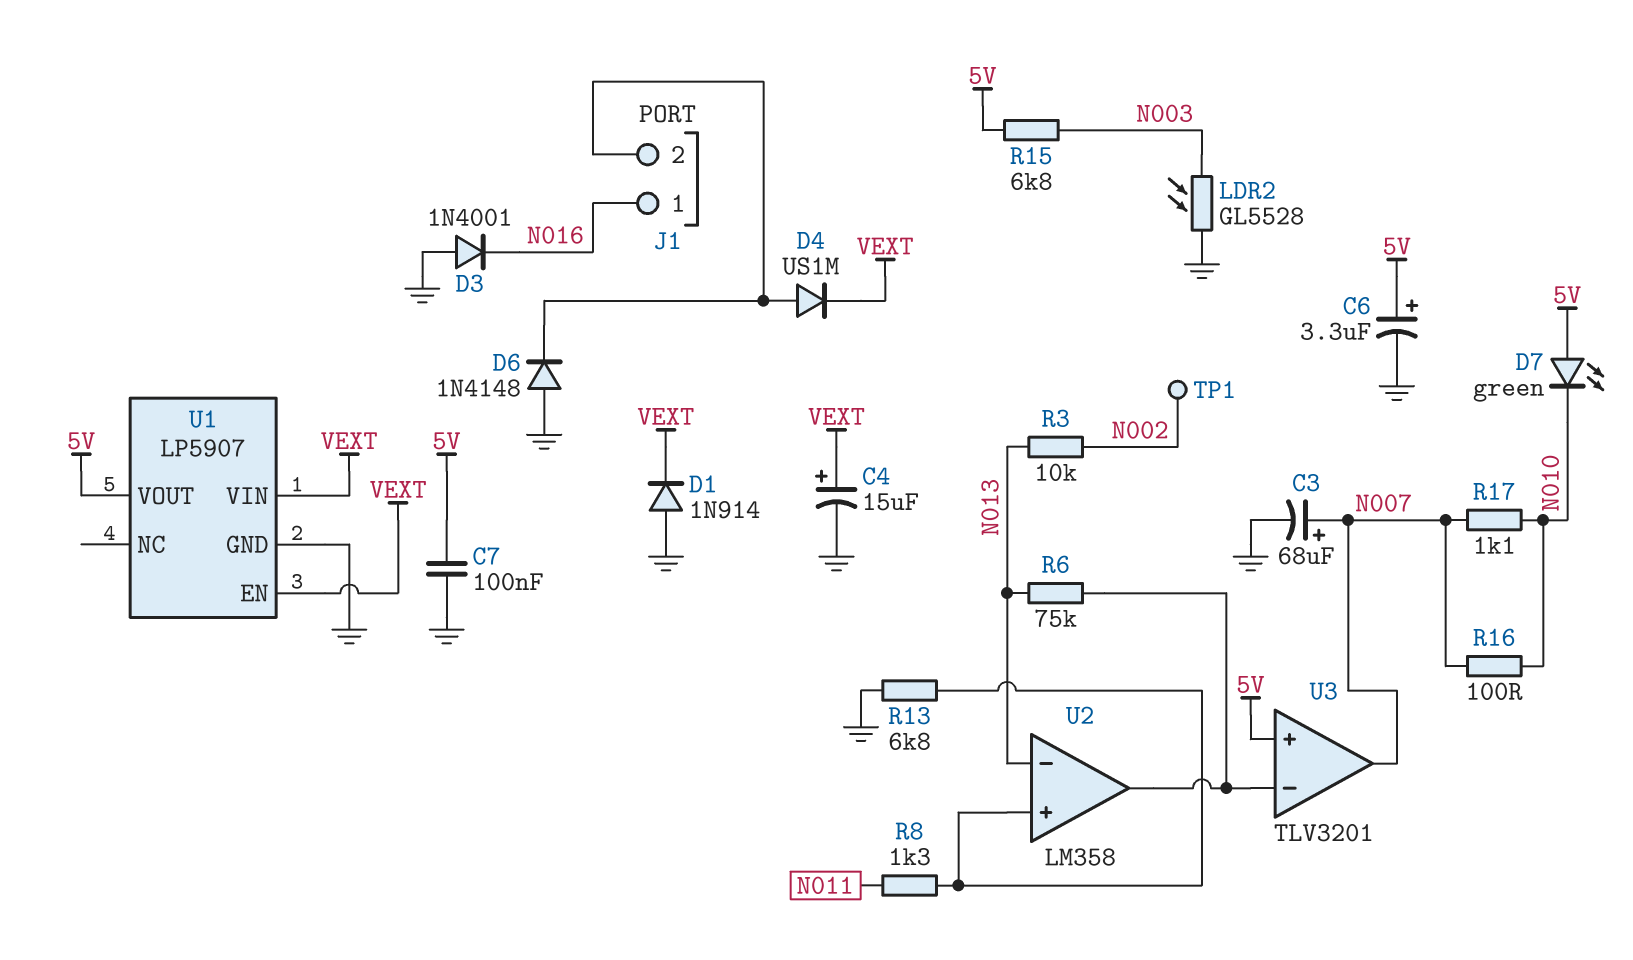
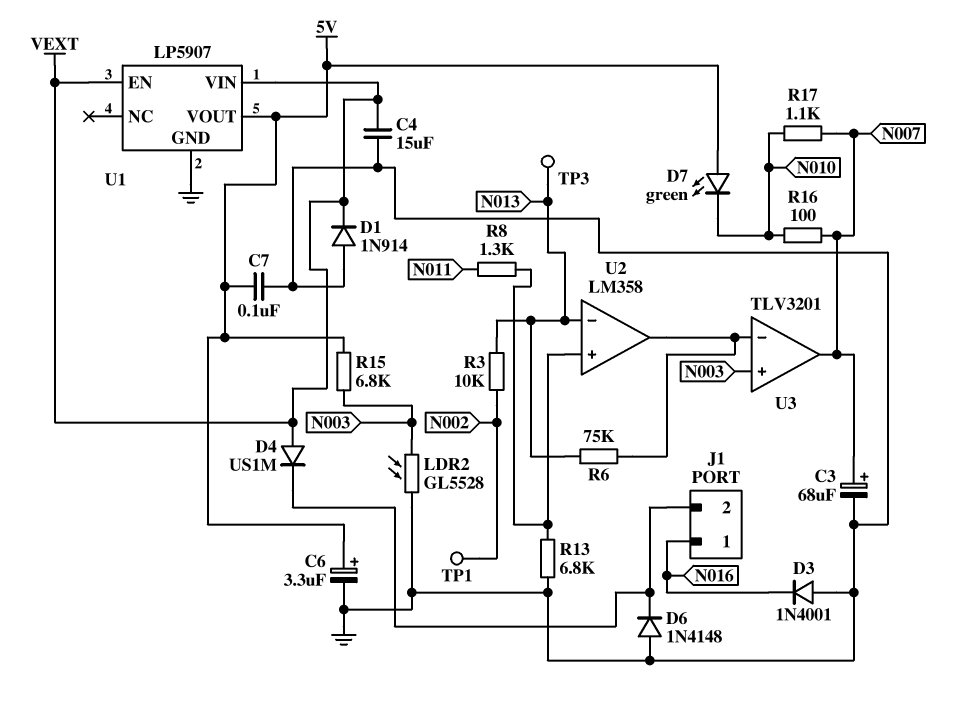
C4: 15uF (plus VEXT, minus GND) -> 15uF (GND, VEXT)
D4: diode US1M (A J1/2, K VEXT) -> diode US1M (A VEXT, K J1/2)
TP3: none -> test point (N013)
U3 pin in+: 5V -> N003

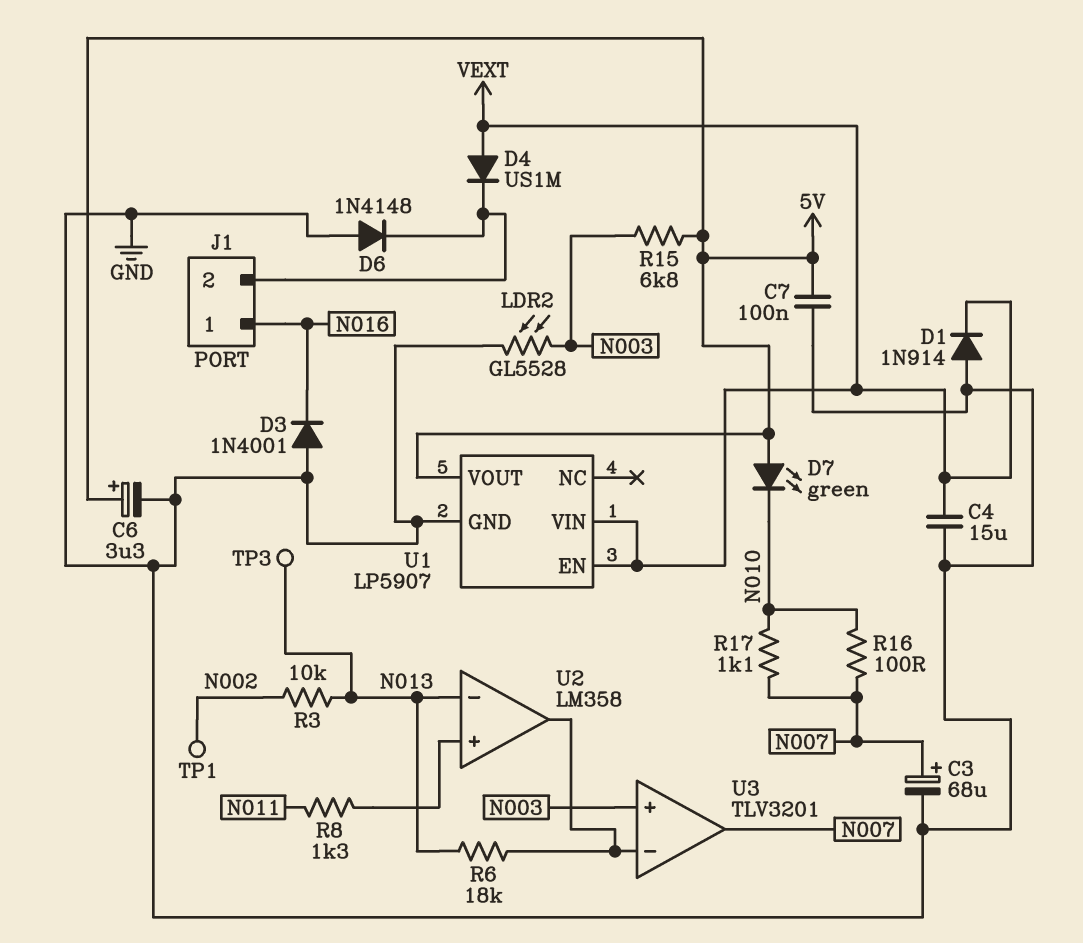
R6: 75k (N013, U2/out) -> 18k (N013, U2/out)
R13: 6.8k (GND, U2/in+) -> none

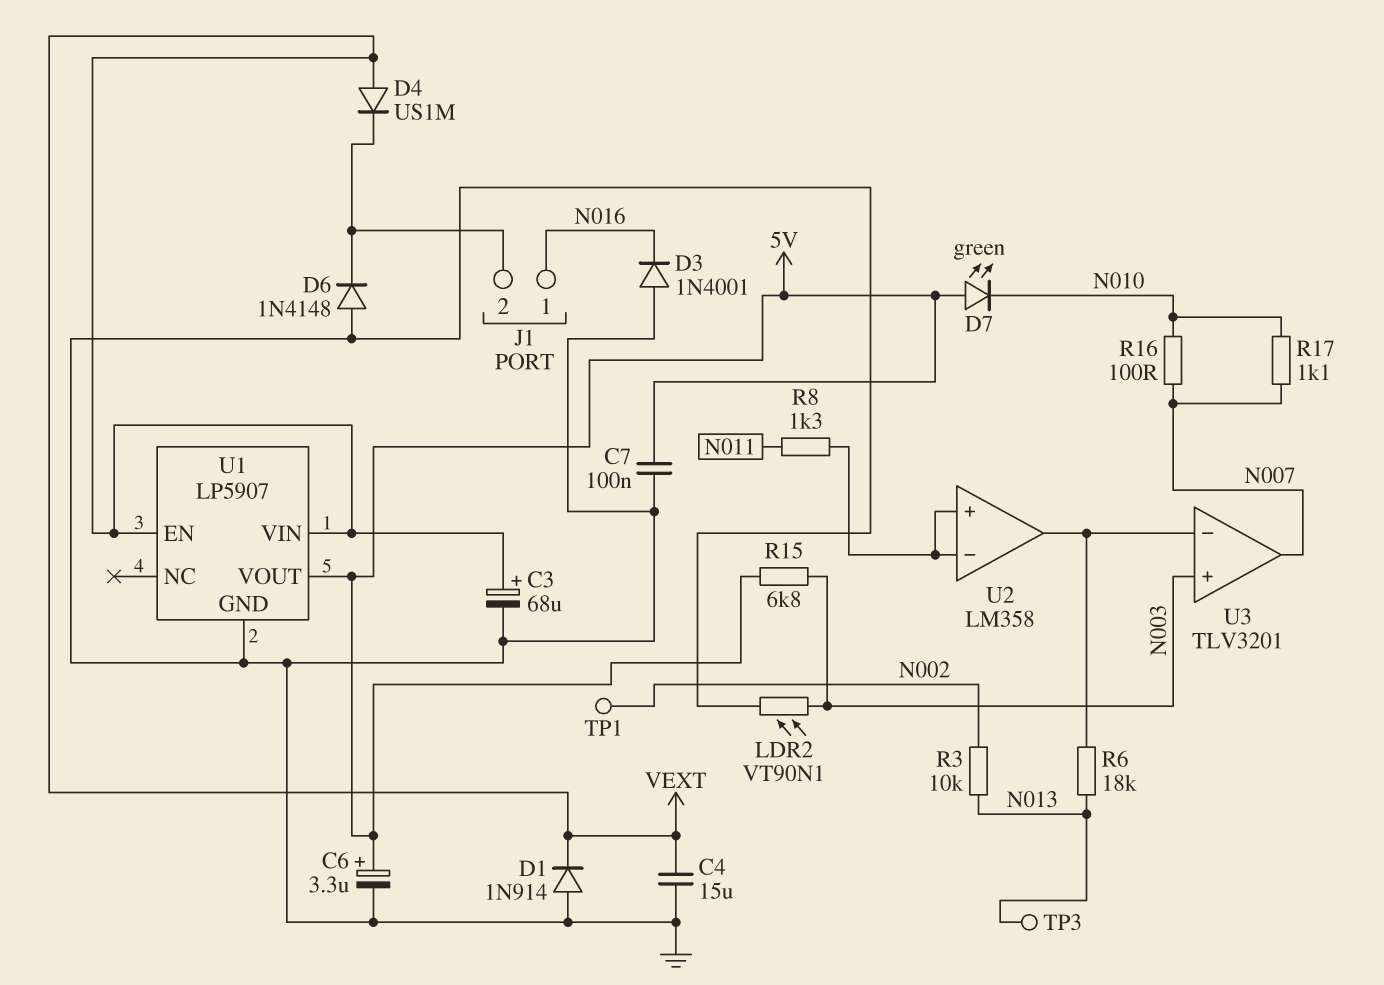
C3: 68uF (plus N007, minus GND) -> 68uF (plus VEXT, minus GND)
LDR2: GL5528 (GND, N003) -> VT90N1 (GND, N003)
U2 pin in-: N013 -> U2/in+

